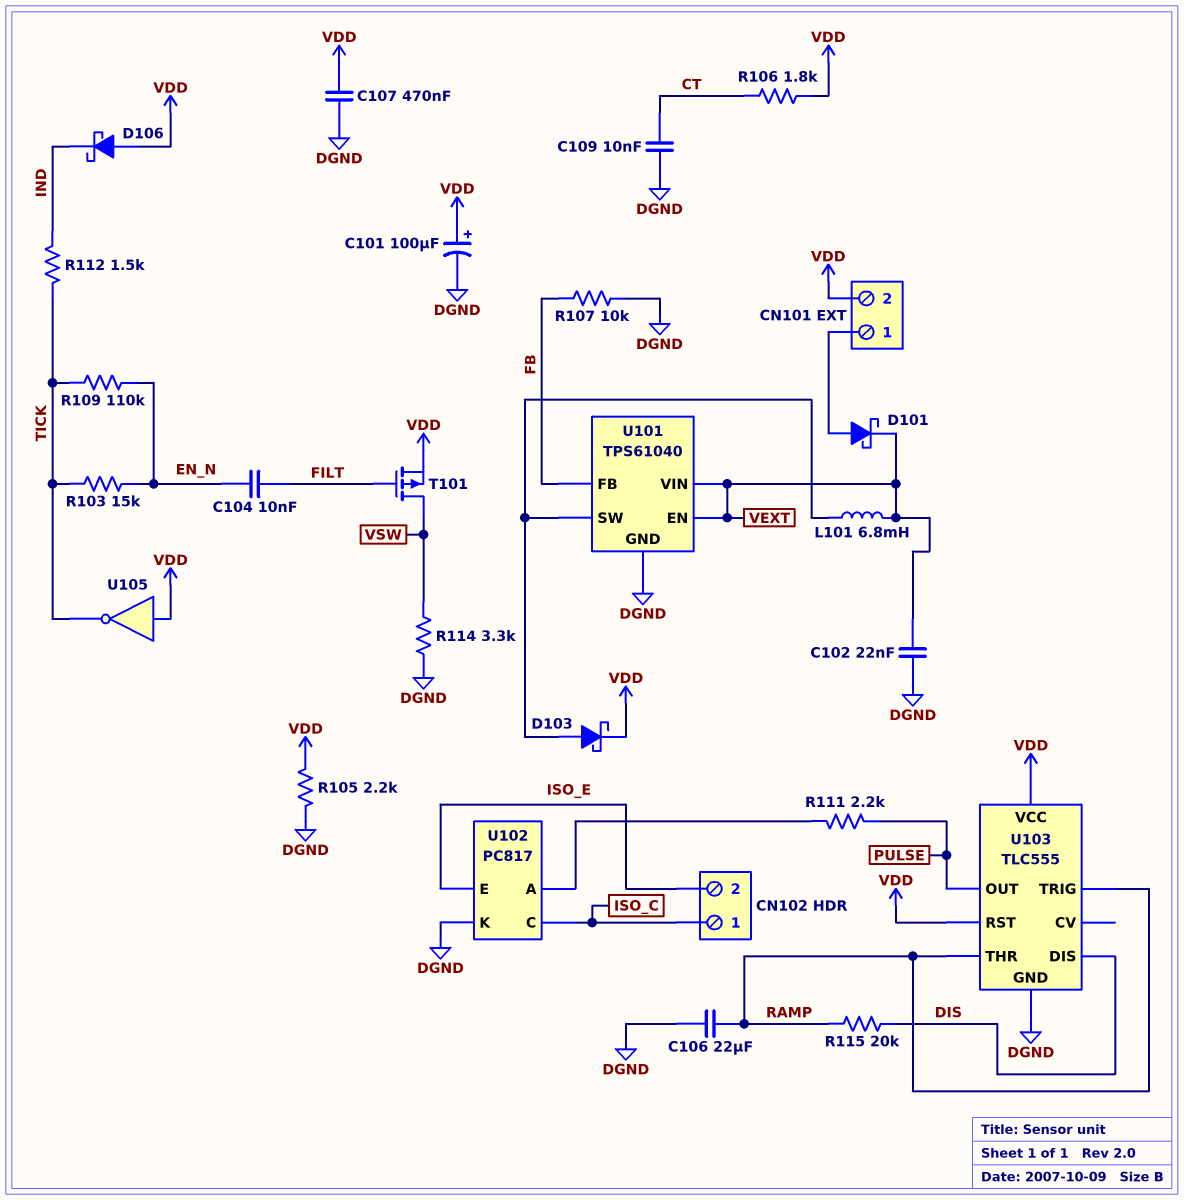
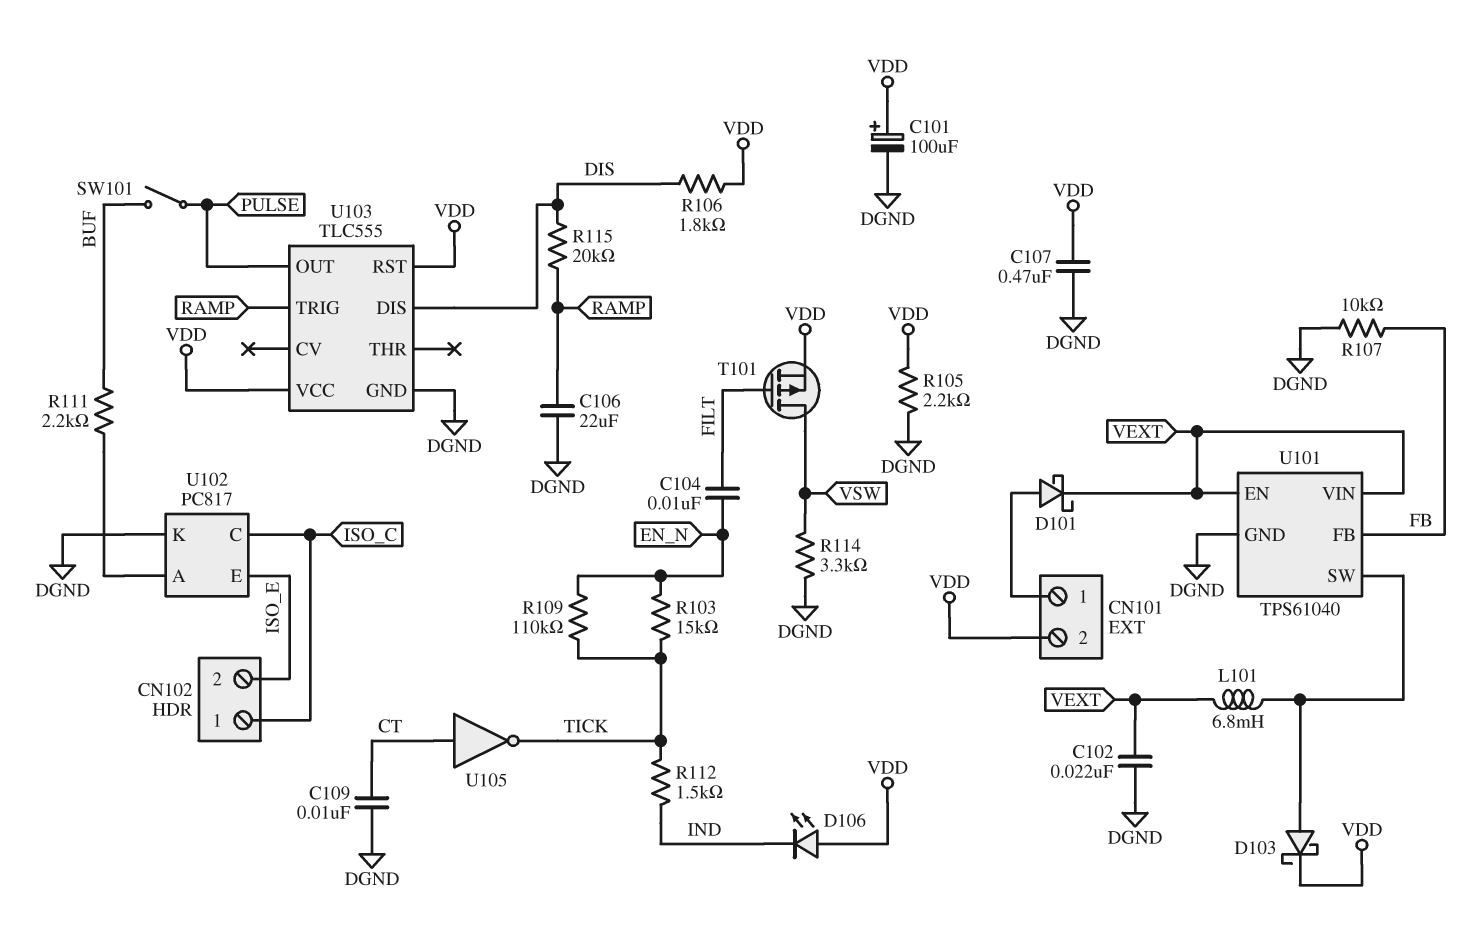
D106: schottky (A VDD, K IND) -> LED (A VDD, K IND)
R106: 1.8k (CT, VDD) -> 1.8k (DIS, VDD)
R111: 2.2k (PULSE, U102/A) -> 2.2k (BUF, U102/A)
SW101: none -> switch (BUF, PULSE)
U103 pin THR: RAMP -> none
U105: NOT (in VDD, out TICK) -> NOT (in CT, out TICK)

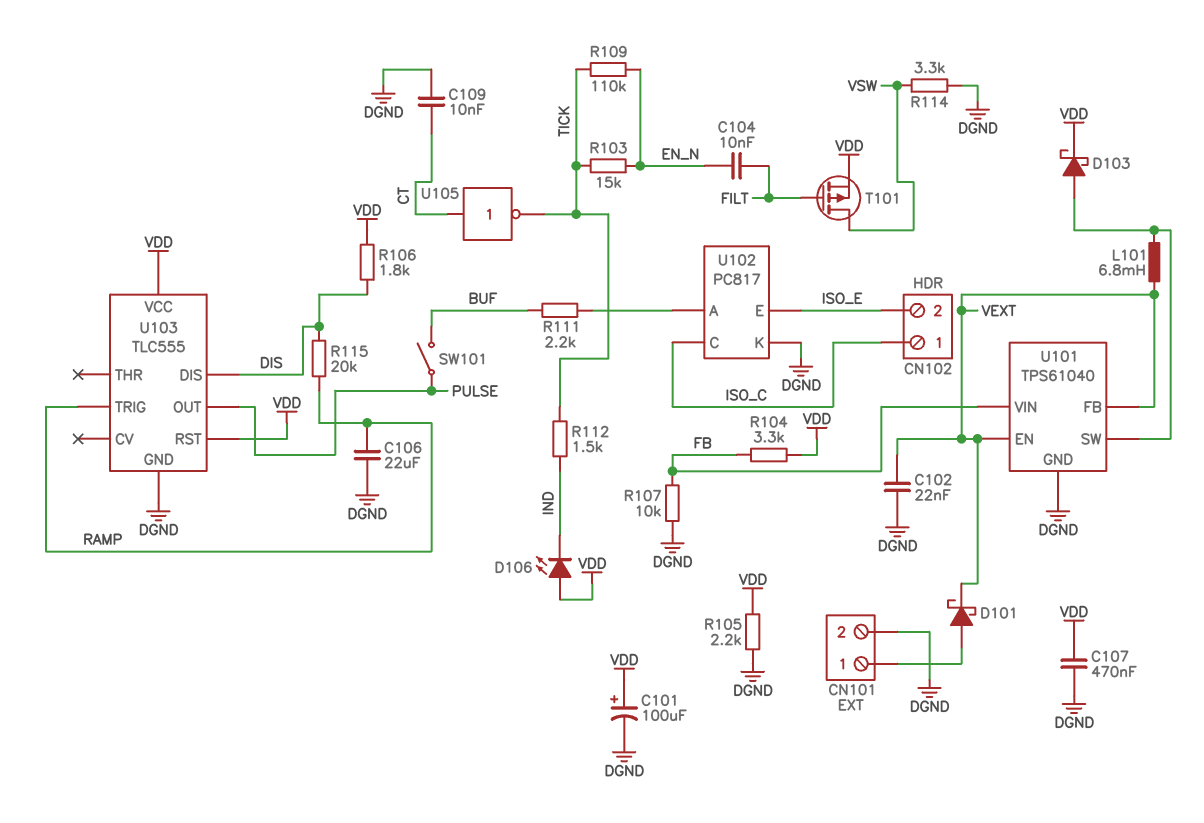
CN101 pin 2: VDD -> DGND
R104: none -> 3.3k (FB, VDD)
U101 pin FB: FB -> VEXT
U101 pin VIN: VEXT -> FB

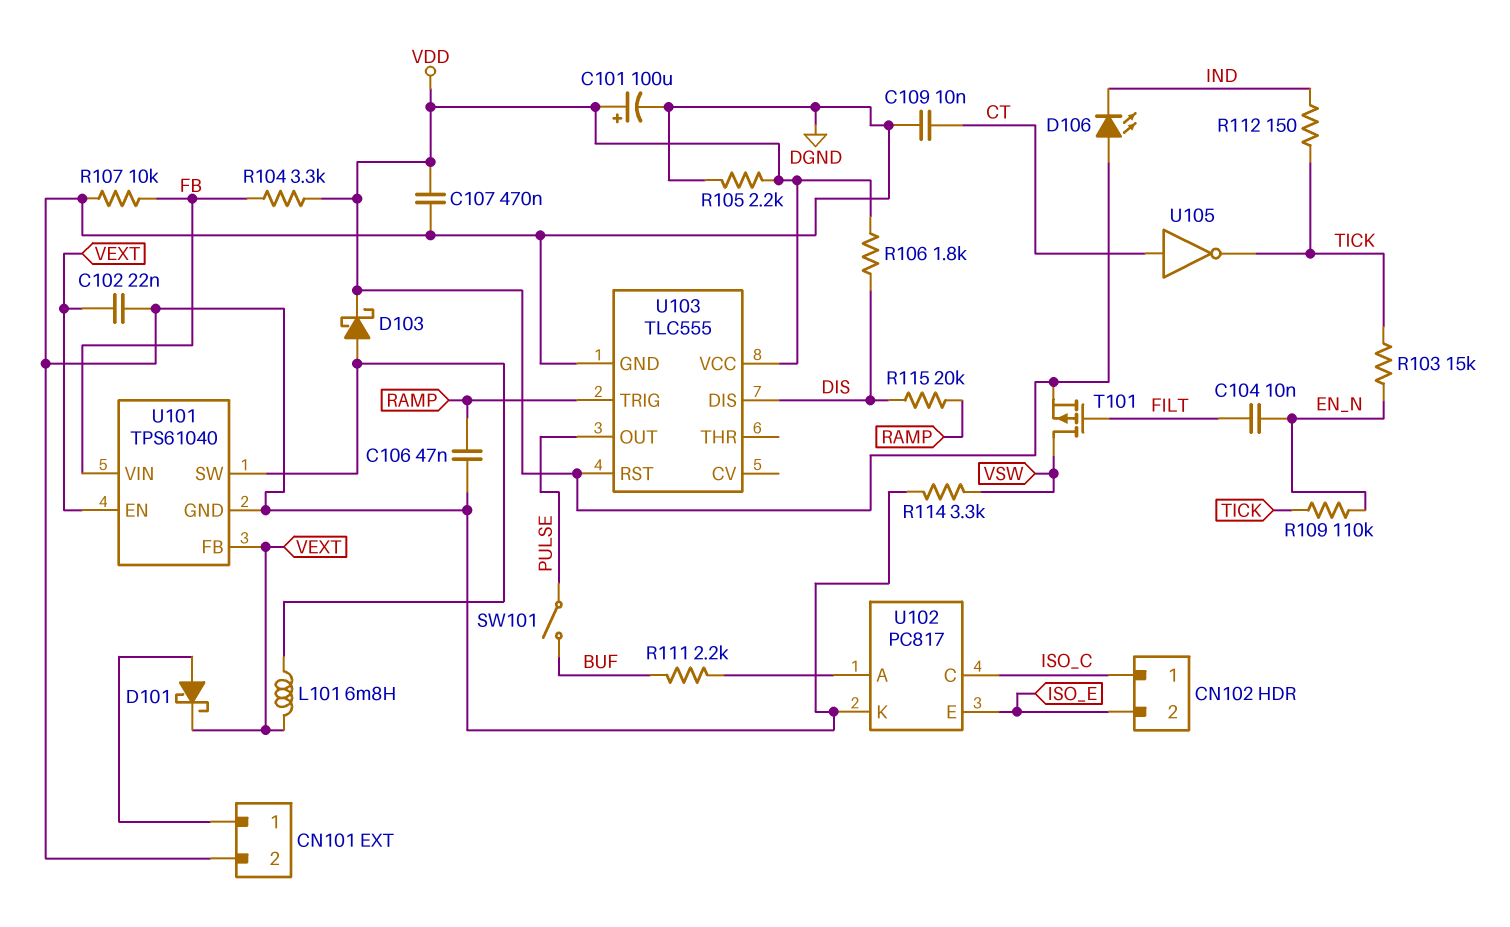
C106: 22uF (DGND, RAMP) -> 47nF (DGND, RAMP)
R112: 1.5k (IND, TICK) -> 150 (IND, TICK)

